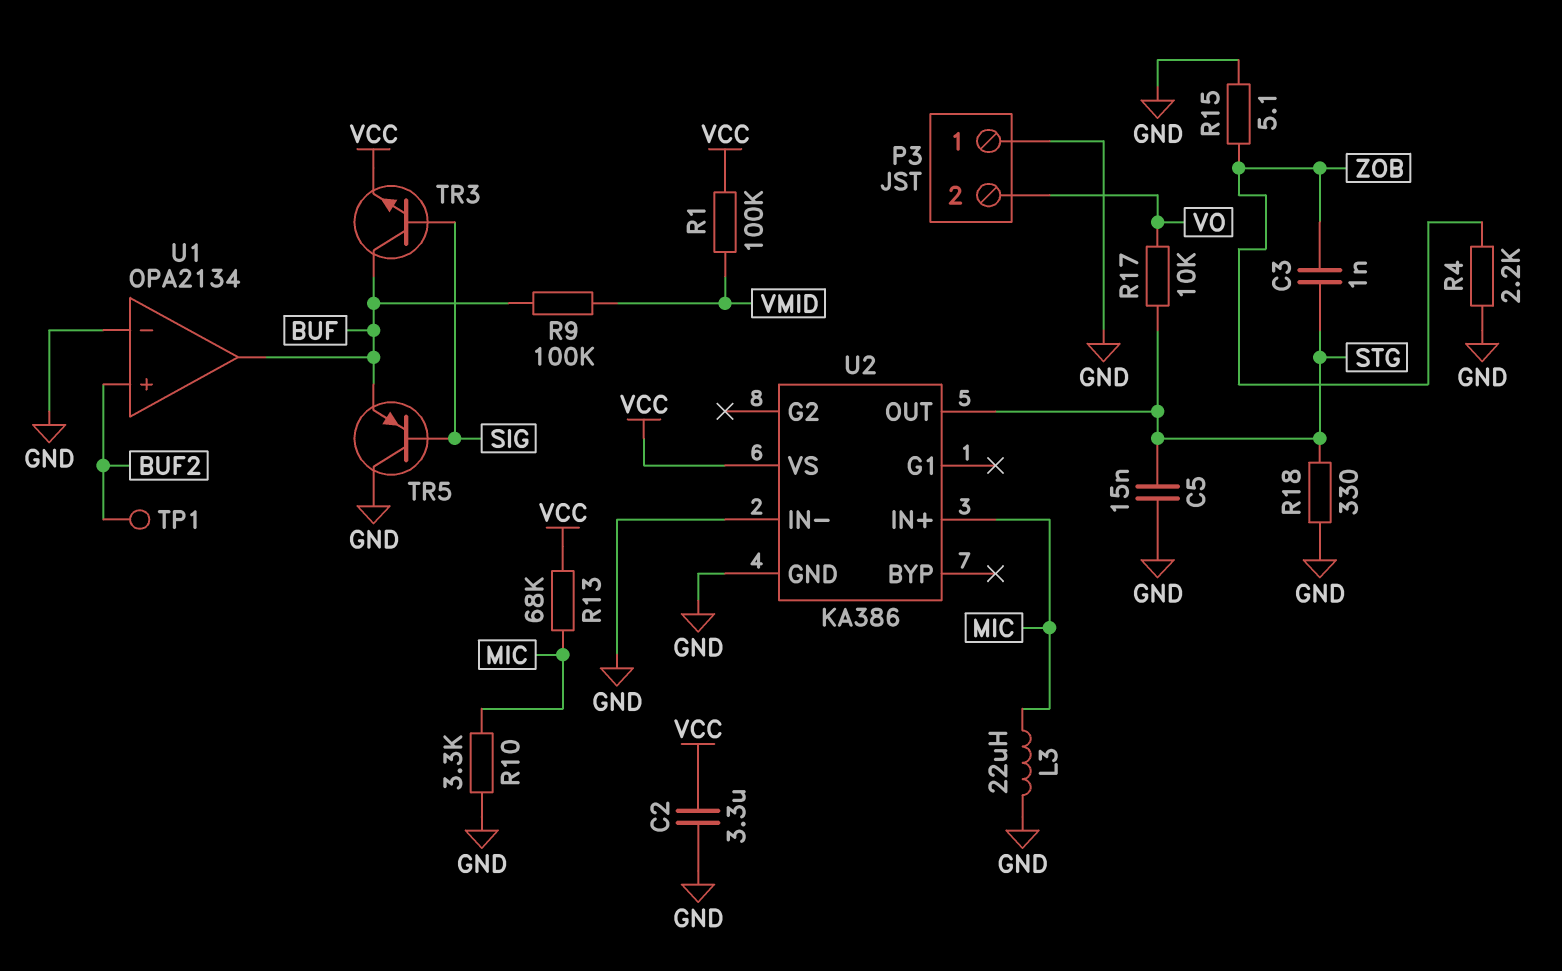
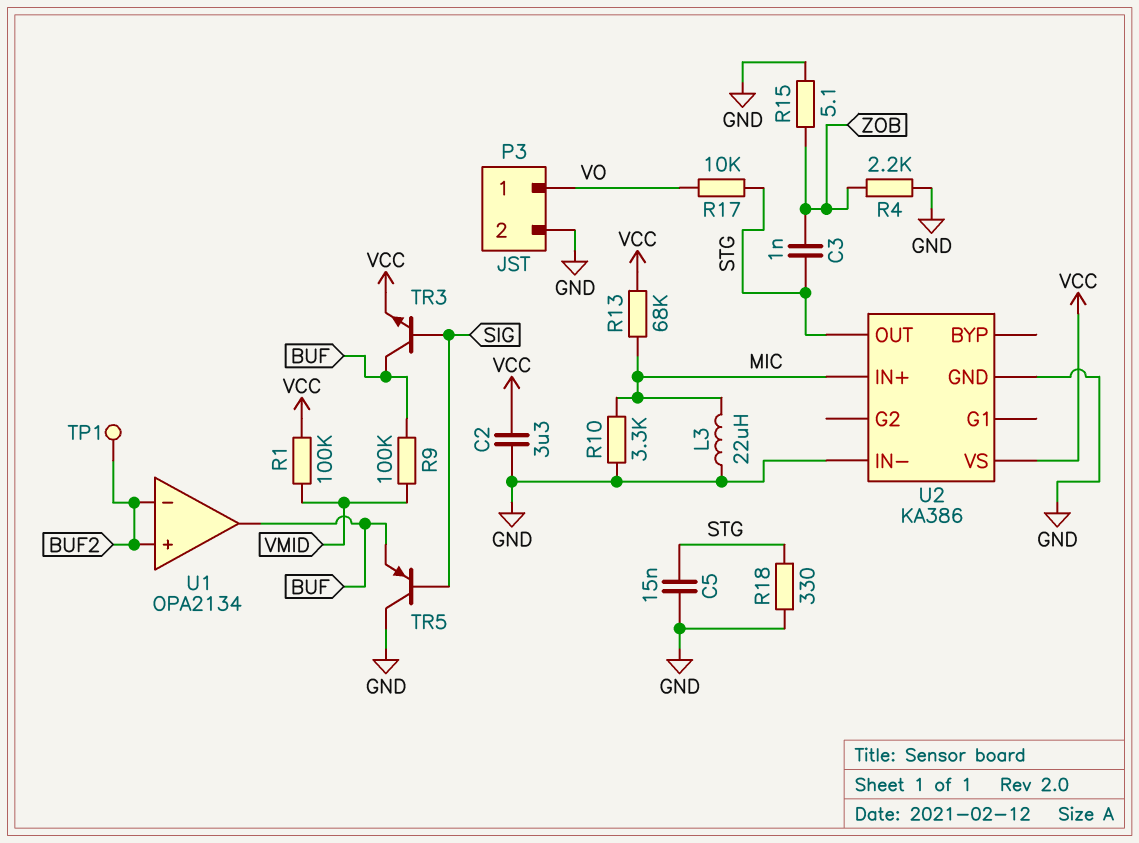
P3 pin 1: GND -> VO
P3 pin 2: VO -> GND
U1 pin in-: GND -> BUF2

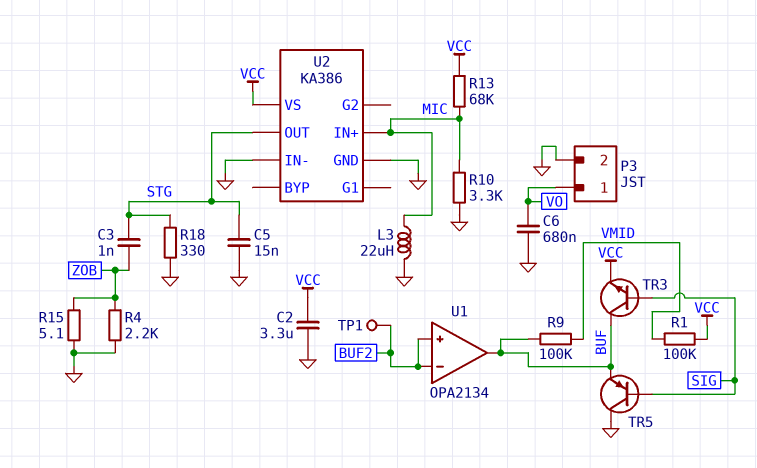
C6: none -> 680nF (GND, VO)
R17: 10k (STG, VO) -> none

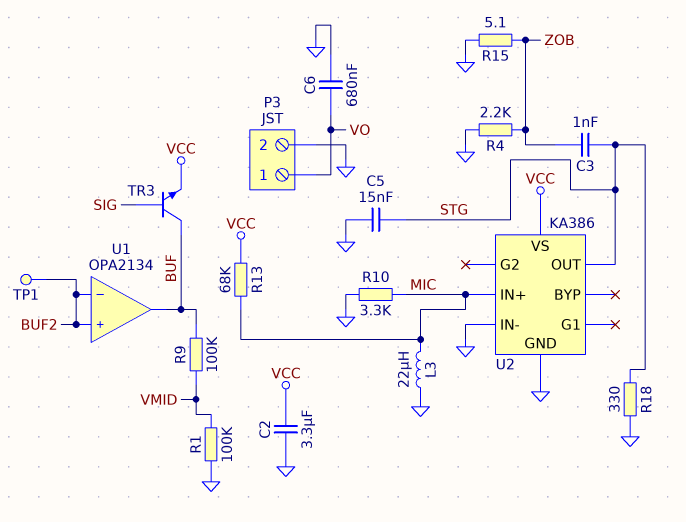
R1: 100k (VCC, VMID) -> 100k (GND, VMID)
TR5: PNP (B SIG, C GND, E BUF) -> none

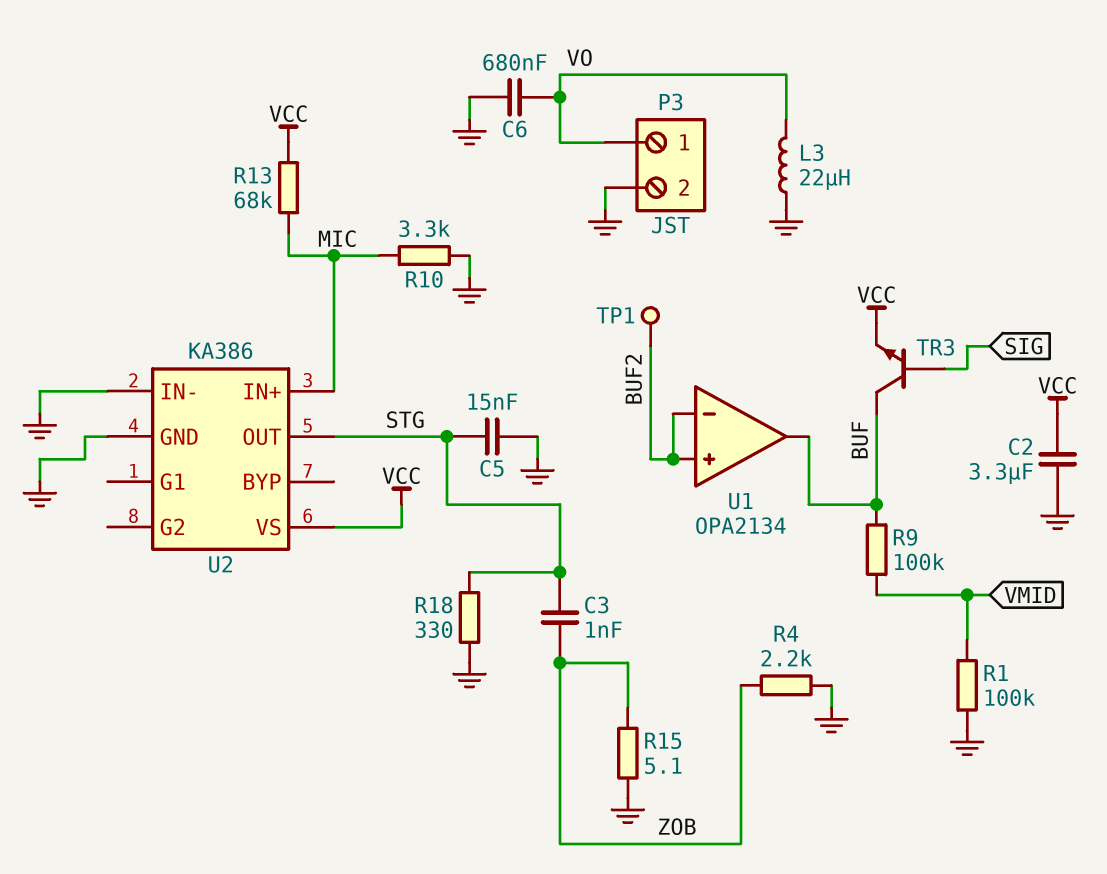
L3: 22uH (GND, MIC) -> 22uH (GND, VO)

